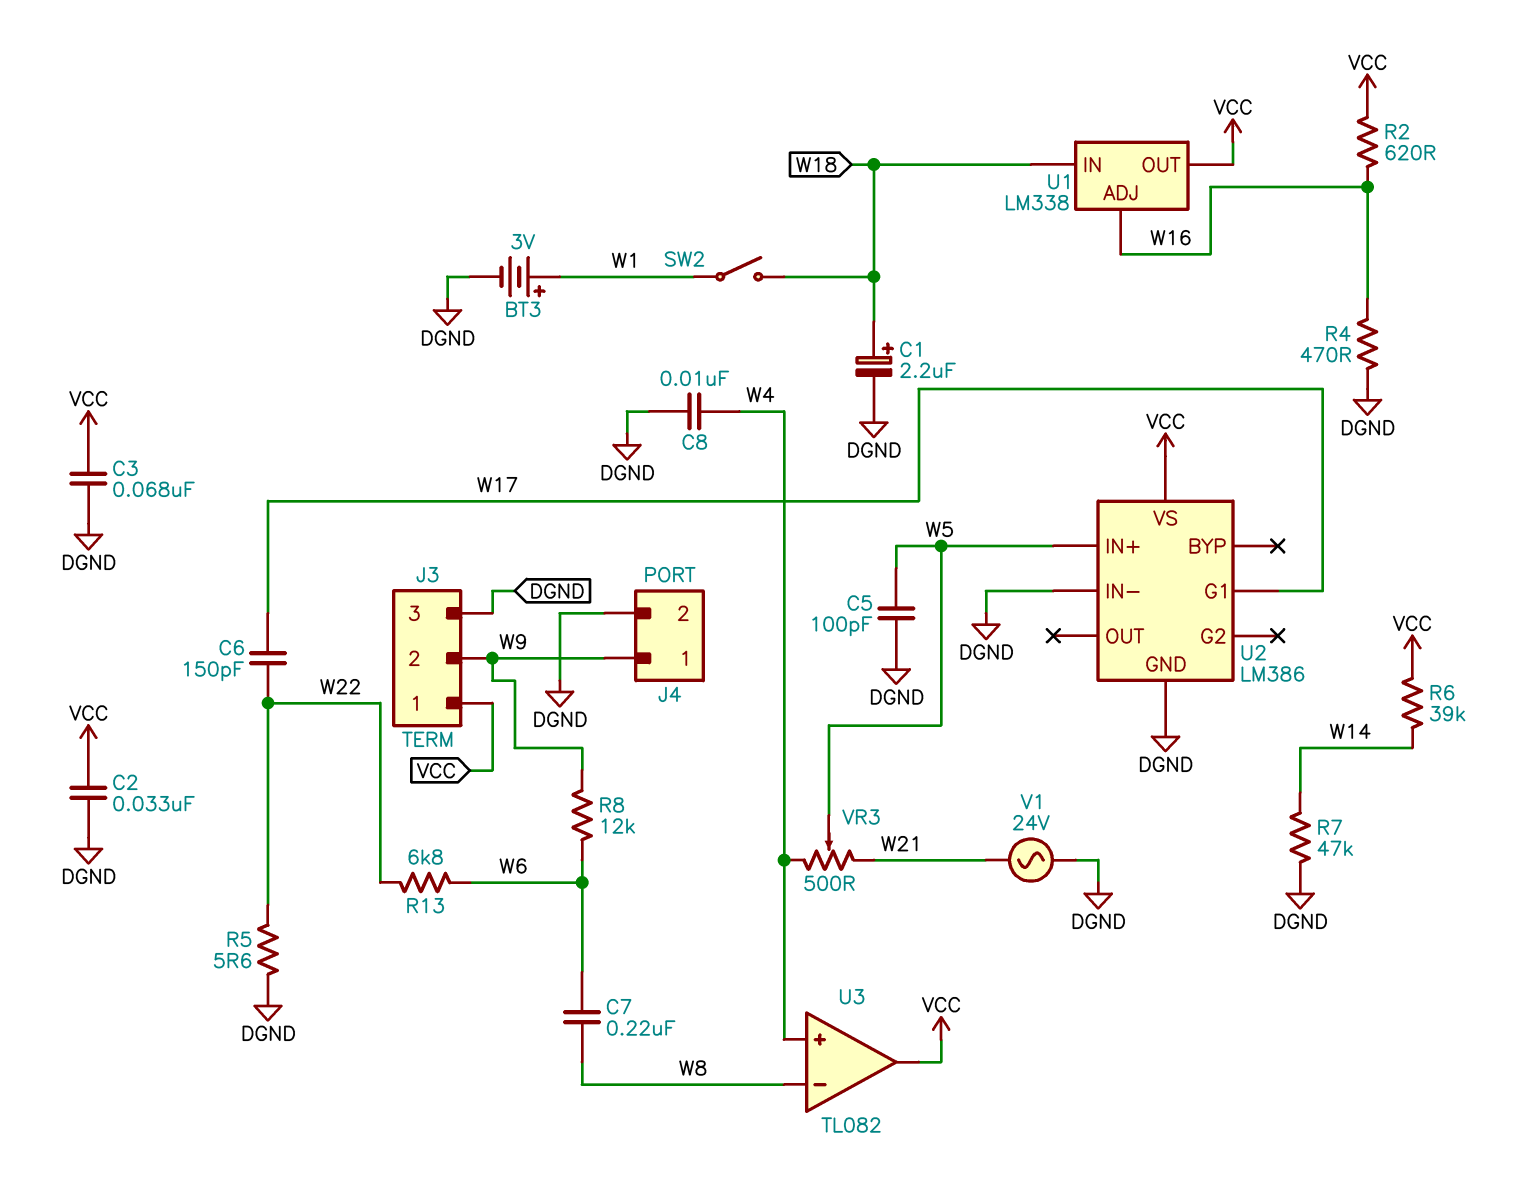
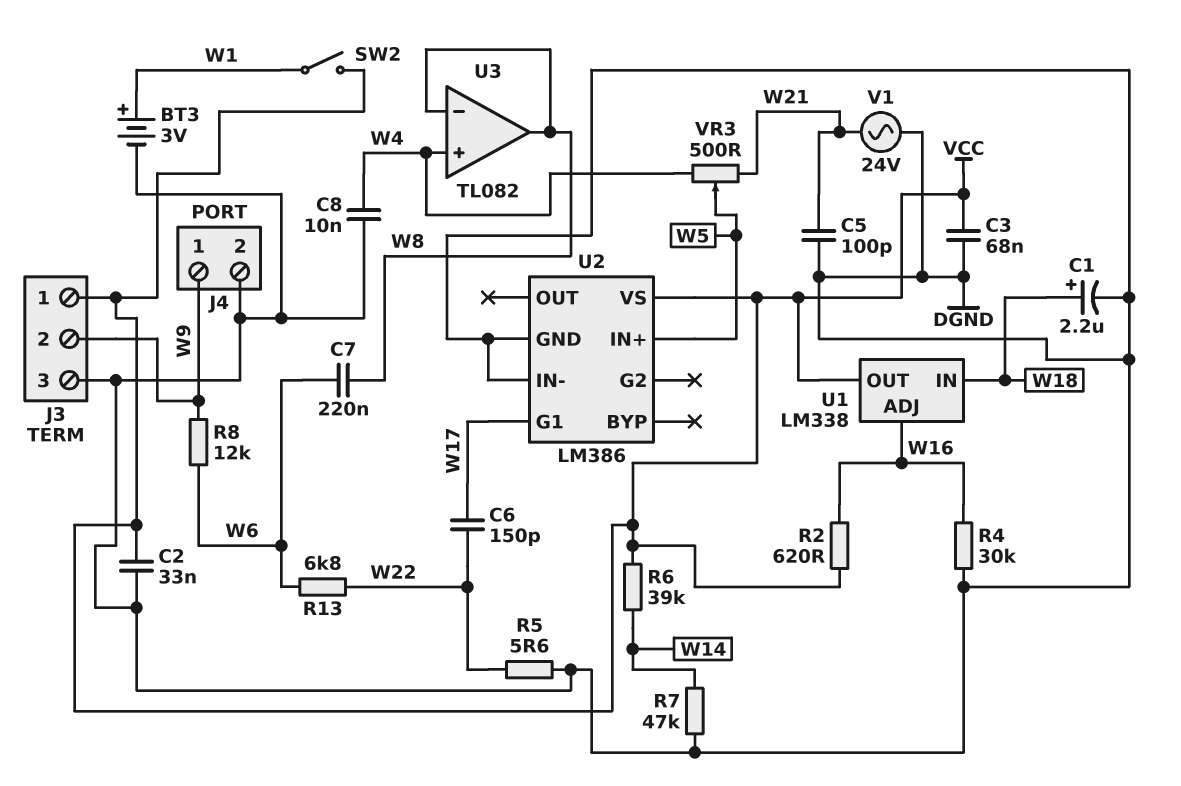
C5: 100pF (DGND, W5) -> 100pF (DGND, W21)
R4: 470 (DGND, W16) -> 30k (DGND, W16)
SW2: switch (W1, W18) -> switch (VCC, W1)
U3 pin out: VCC -> W8

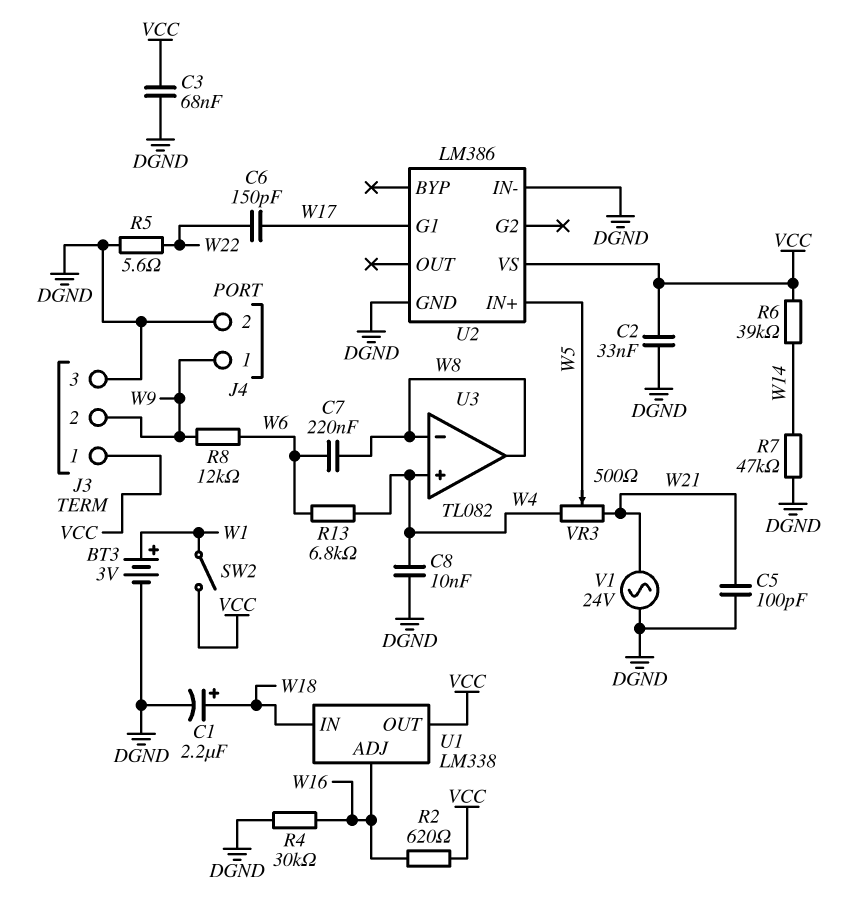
R13: 6.8k (W6, W22) -> 6.8k (W4, W6)

